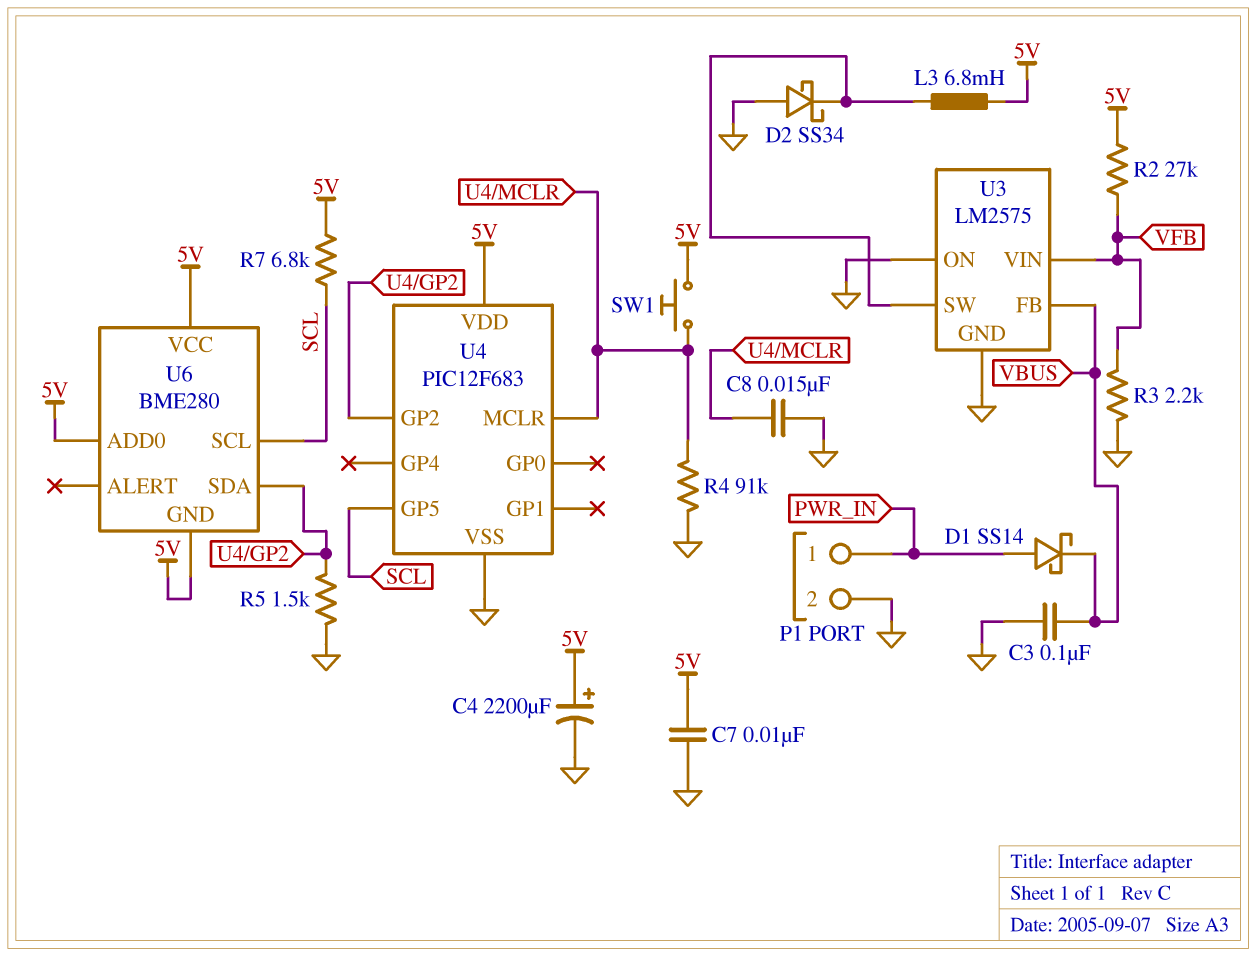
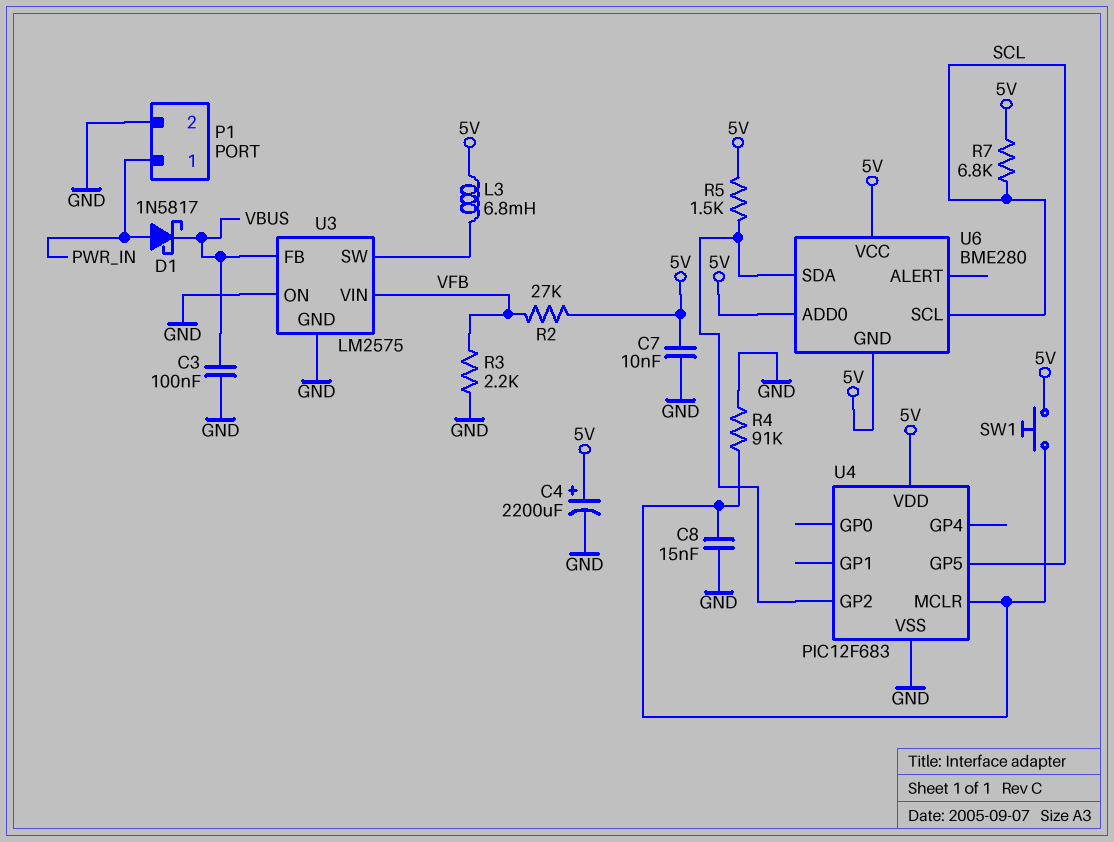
D1: schottky SS14 (A PWR_IN, K VBUS) -> schottky 1N5817 (A PWR_IN, K VBUS)
D2: schottky SS34 (A GND, K U3/SW) -> none
R5: 1.5k (GND, U4/GP2) -> 1.5k (5V, U4/GP2)

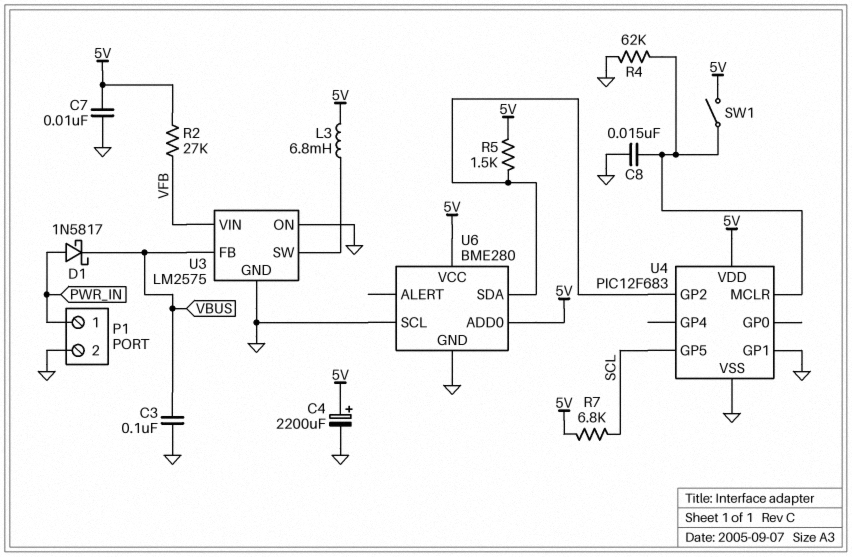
R3: 2.2k (GND, VFB) -> none
R4: 91k (GND, U4/MCLR) -> 62k (GND, U4/MCLR)
SW1: button (5V, U4/MCLR) -> switch (5V, U4/MCLR)
U4 pin GP1: none -> GND
U6 pin GND: 5V -> GND
U6 pin SCL: SCL -> GND

